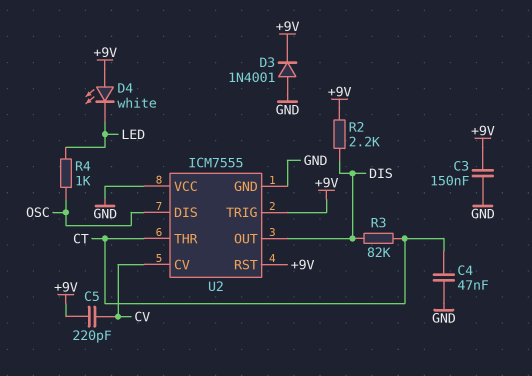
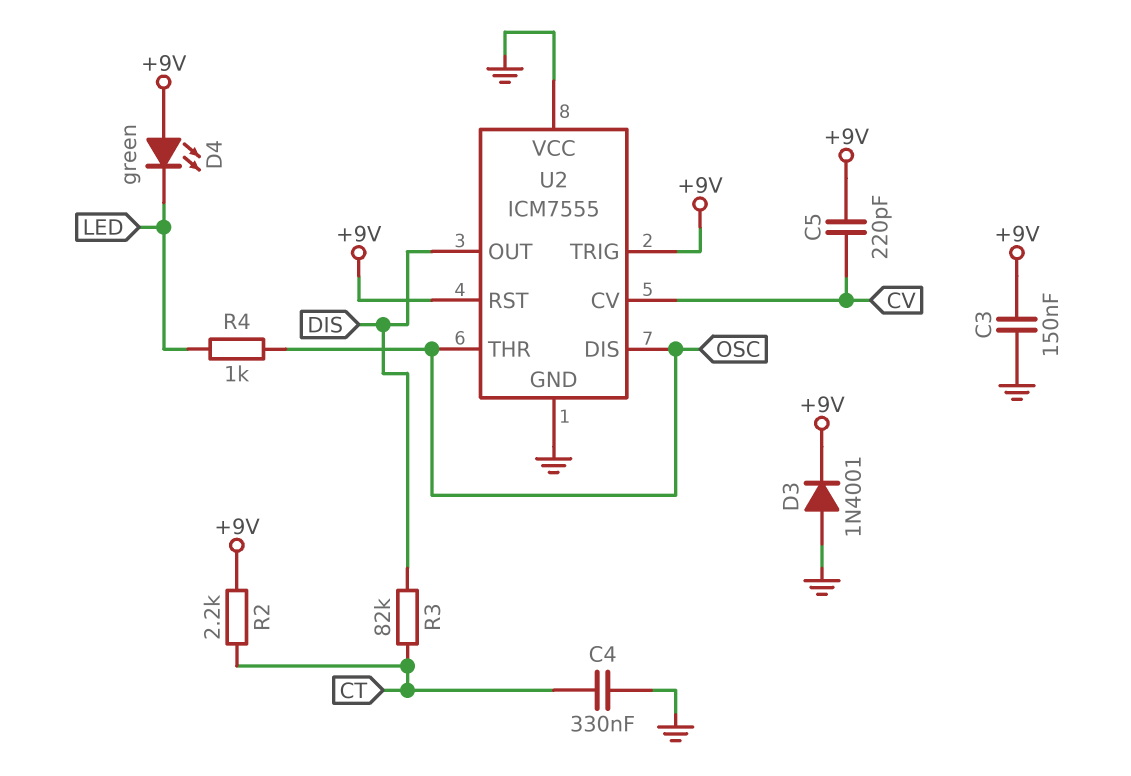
C4: 47nF (CT, GND) -> 330nF (CT, GND)
D4: LED white (A +9V, K LED) -> LED green (A +9V, K LED)
R2: 2.2k (+9V, DIS) -> 2.2k (+9V, CT)
U2 pin THR: CT -> OSC

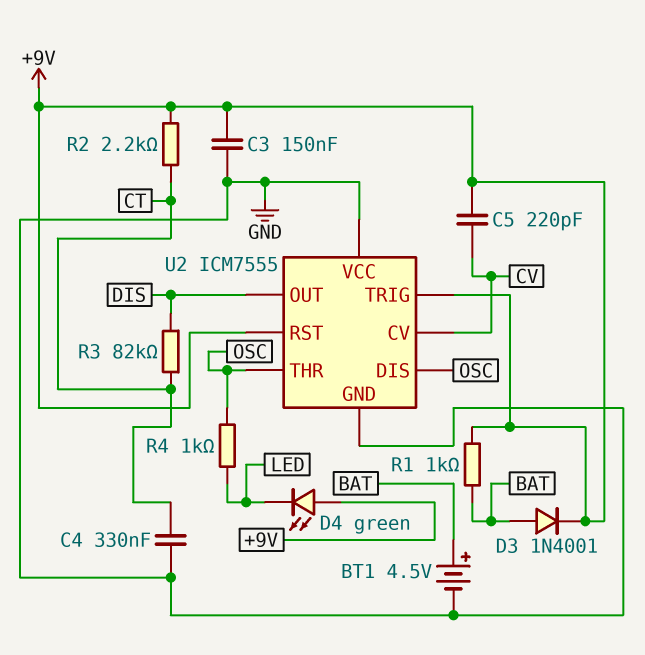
BT1: none -> 4.5V (plus BAT, minus GND)
D3: diode 1N4001 (A GND, K +9V) -> diode 1N4001 (A BAT, K +9V)
R1: none -> 1k (+9V, BAT)

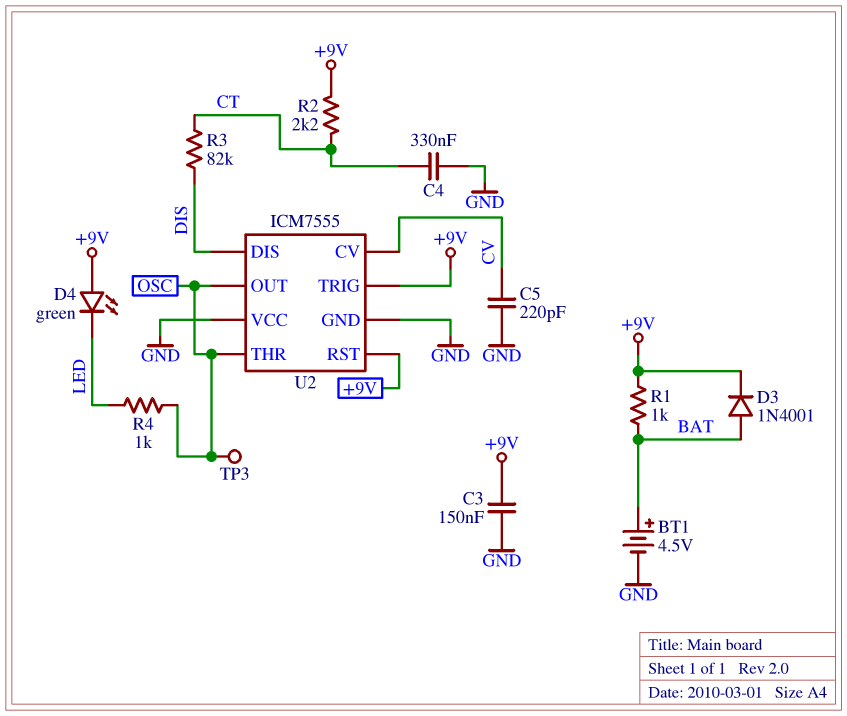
C5: 220pF (+9V, CV) -> 220pF (CV, GND)
TP3: none -> test point (OSC)
U2 pin DIS: OSC -> DIS
U2 pin OUT: DIS -> OSC

